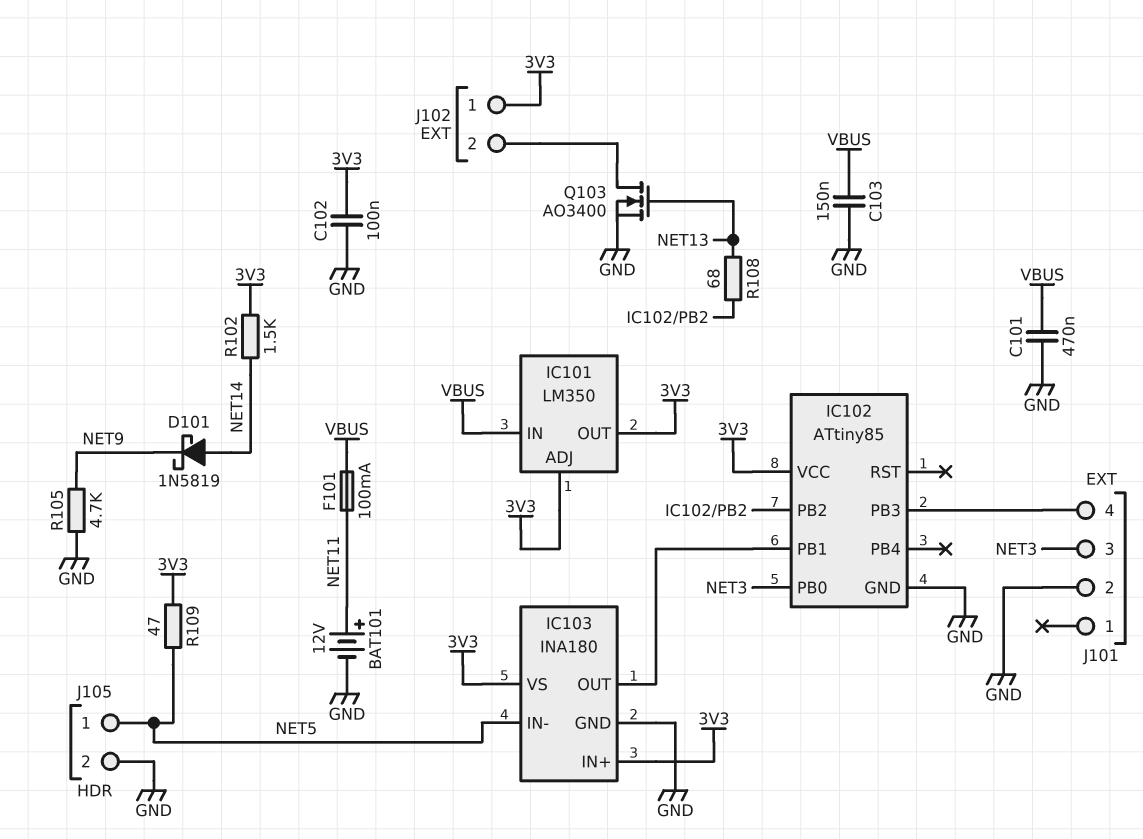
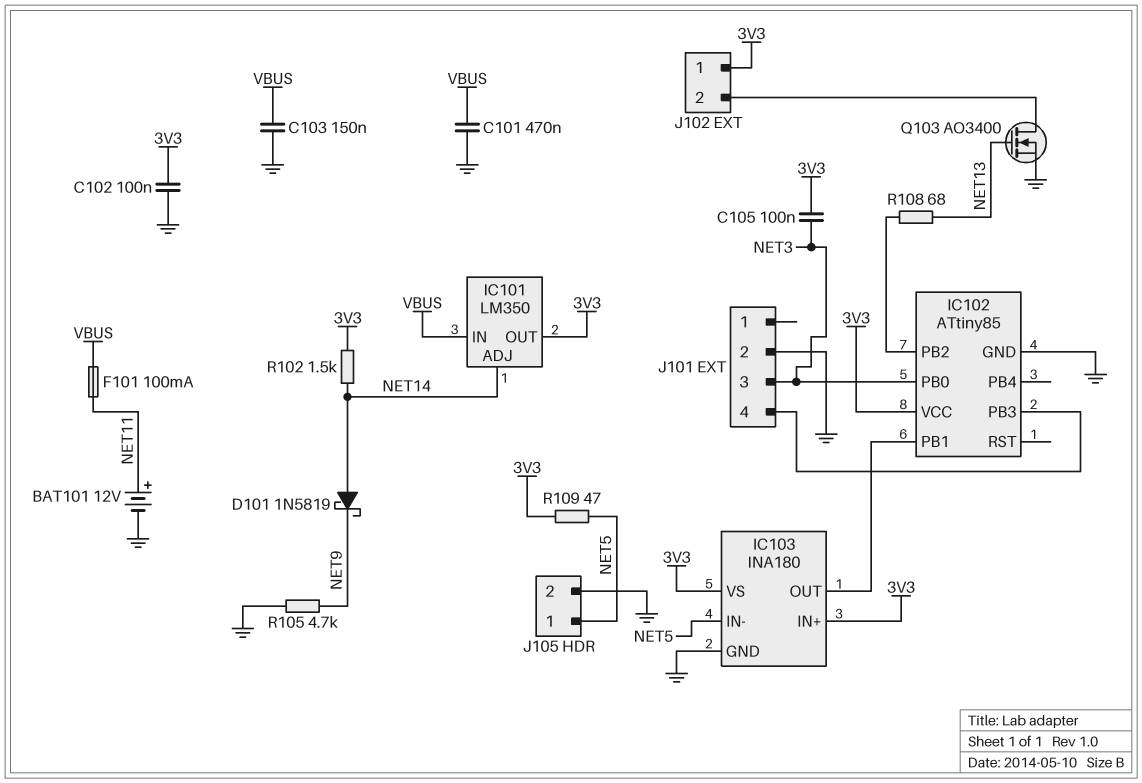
C105: none -> 100nF (3V3, NET3)
IC101 pin ADJ: 3V3 -> NET14

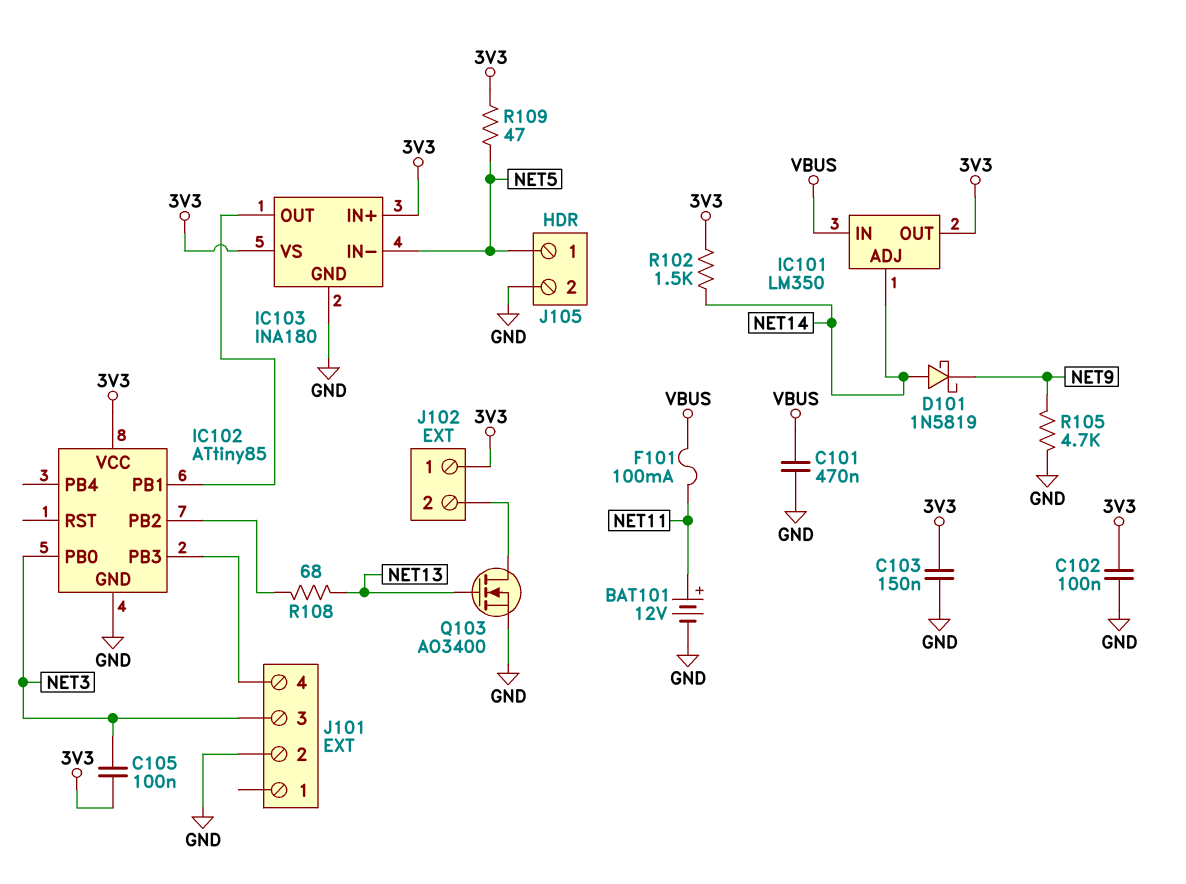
C103: 150nF (GND, VBUS) -> 150nF (3V3, GND)

